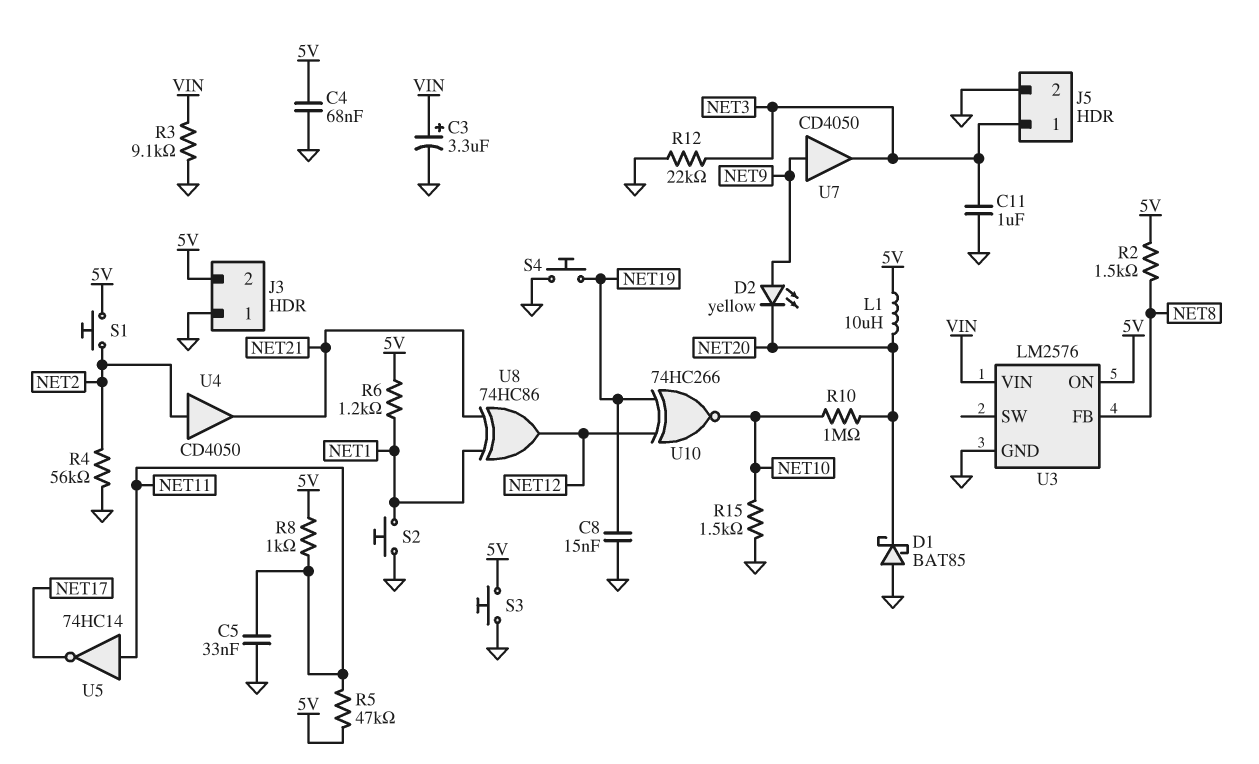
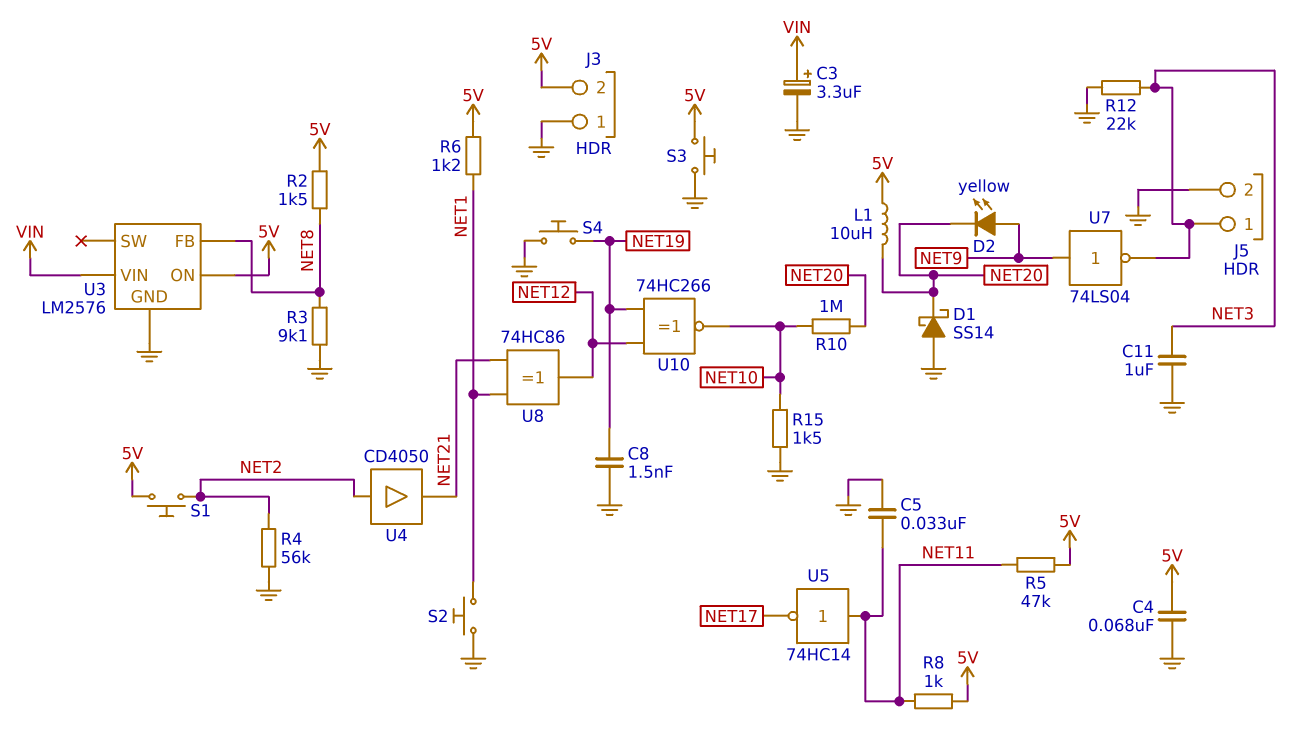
C8: 15nF (GND, NET19) -> 1.5nF (GND, NET19)
D1: schottky BAT85 (A GND, K NET20) -> schottky SS14 (A GND, K NET20)
R3: 9.1k (GND, VIN) -> 9.1k (GND, NET8)
U7: buffer CD4050 (in NET9, out NET3) -> NOT 74LS04 (in NET9, out NET3)

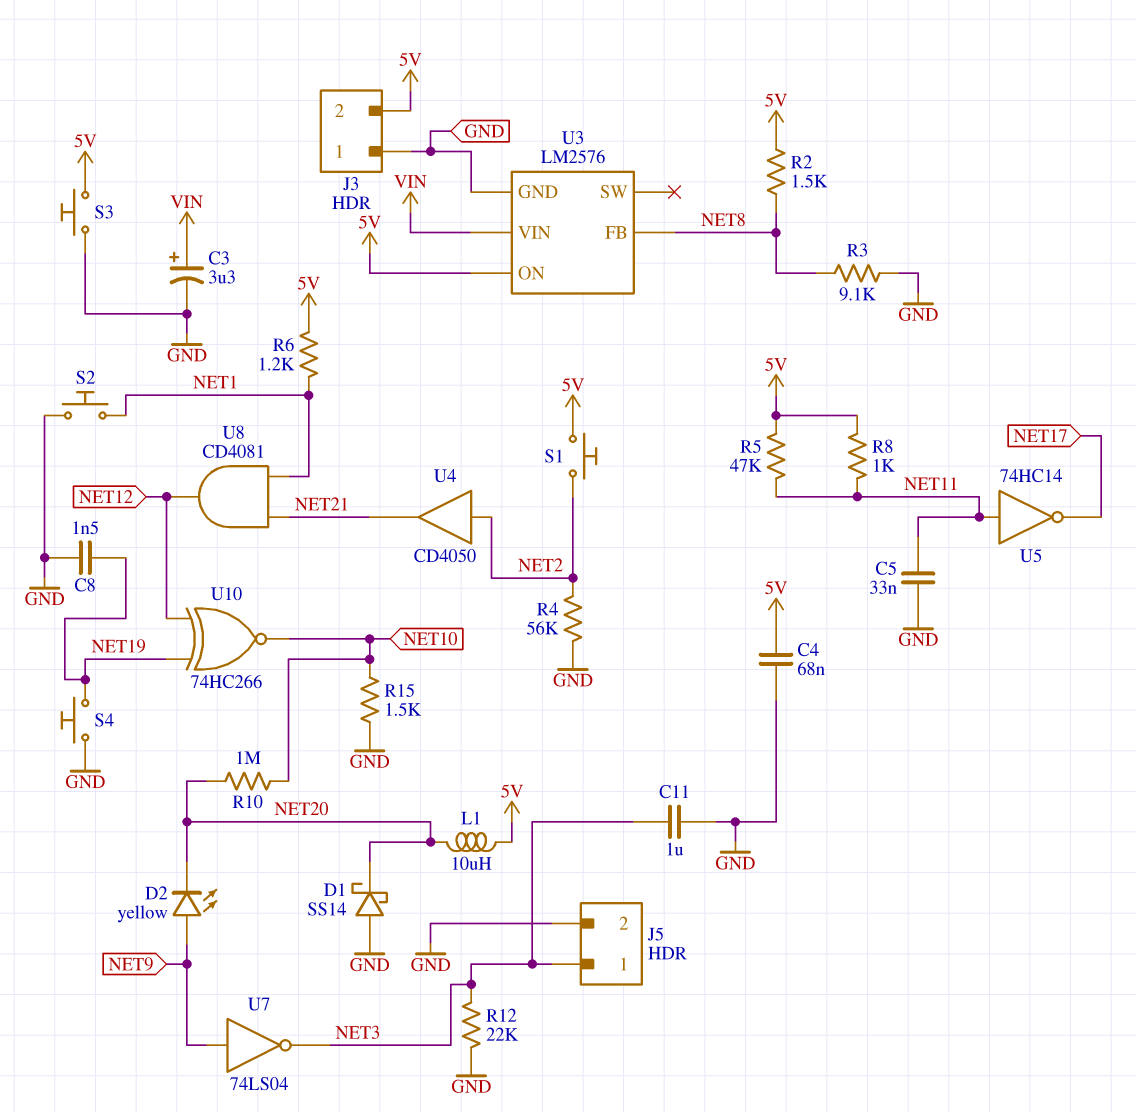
U8: XOR 74HC86 (in NET1, in NET21, out NET12) -> AND CD4081 (in NET1, in NET21, out NET12)

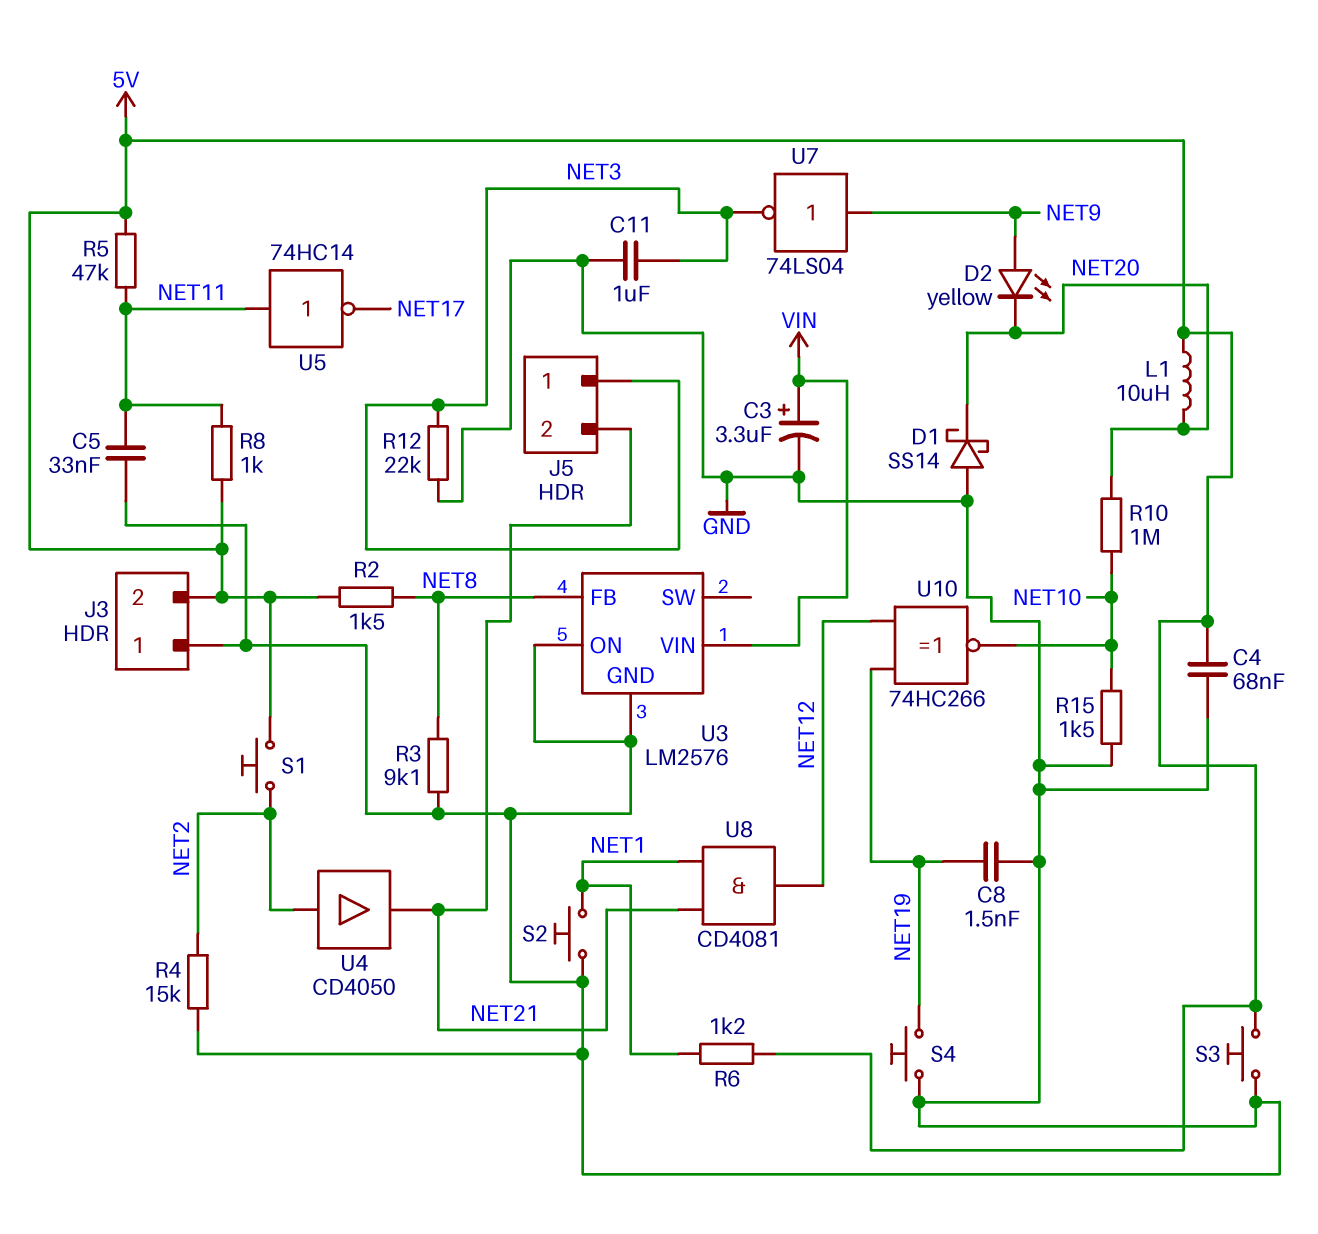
J5 pin 2: GND -> NET21
R4: 56k (GND, NET2) -> 15k (GND, NET2)
U3 pin ON: 5V -> GND

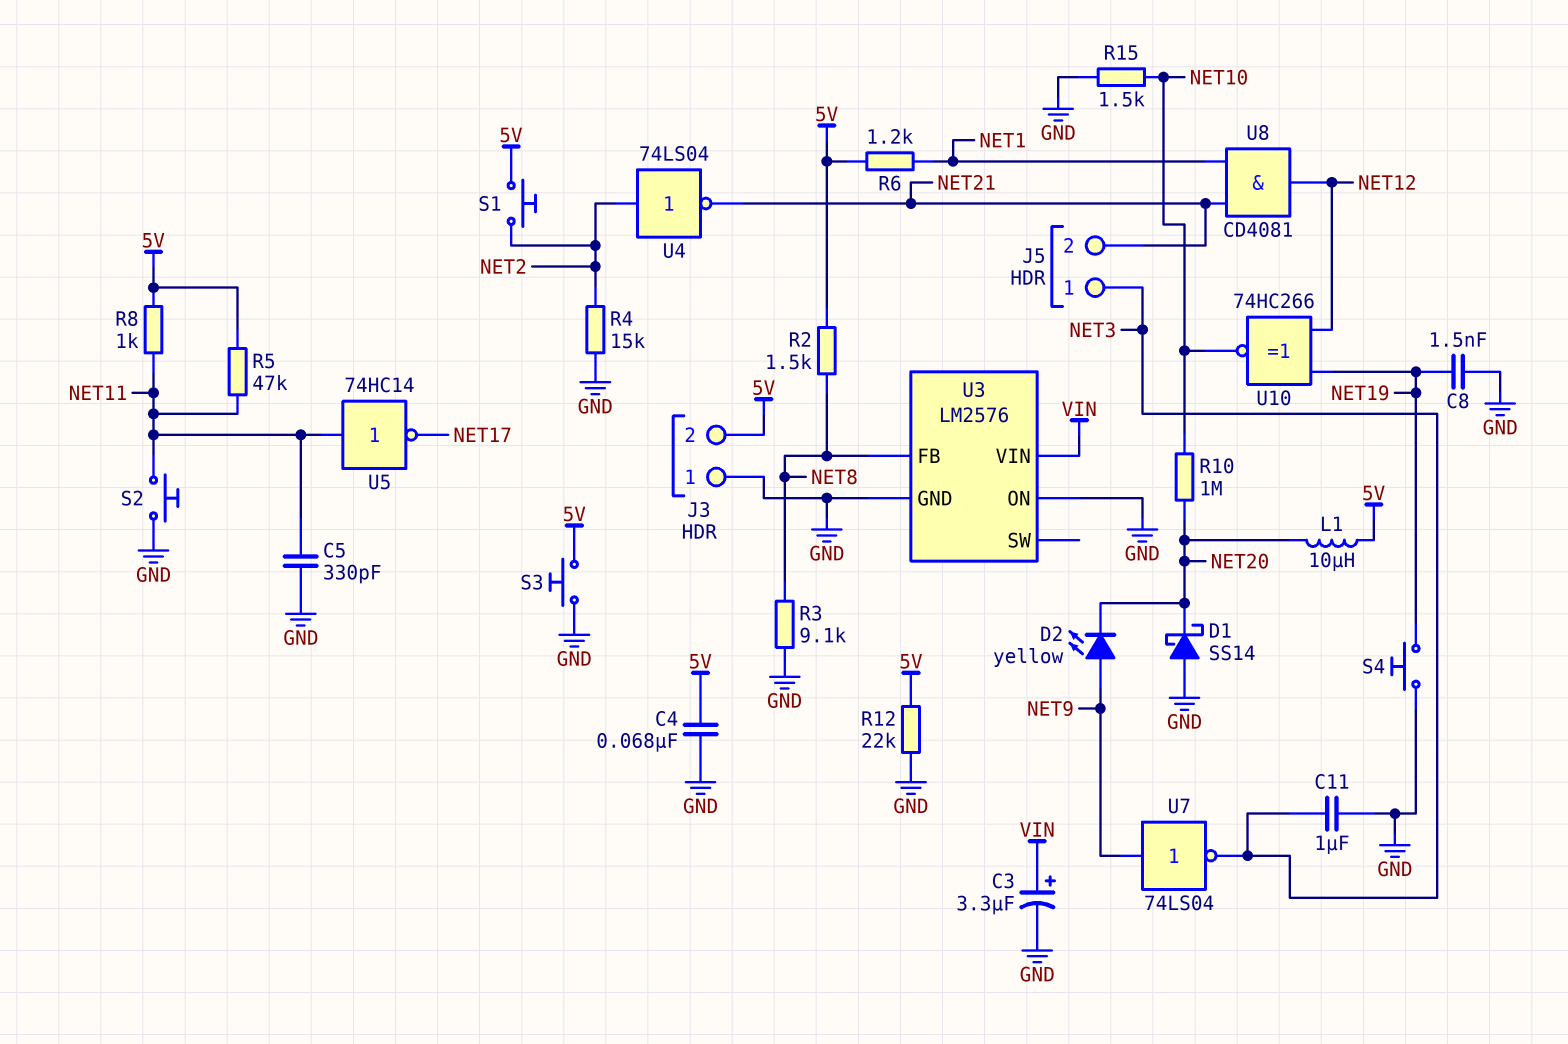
C5: 33nF (GND, NET11) -> 330pF (GND, NET11)
R12: 22k (GND, NET3) -> 22k (5V, GND)
S2: button (GND, NET1) -> button (GND, NET11)
U4: buffer CD4050 (in NET2, out NET21) -> NOT 74LS04 (in NET2, out NET21)

